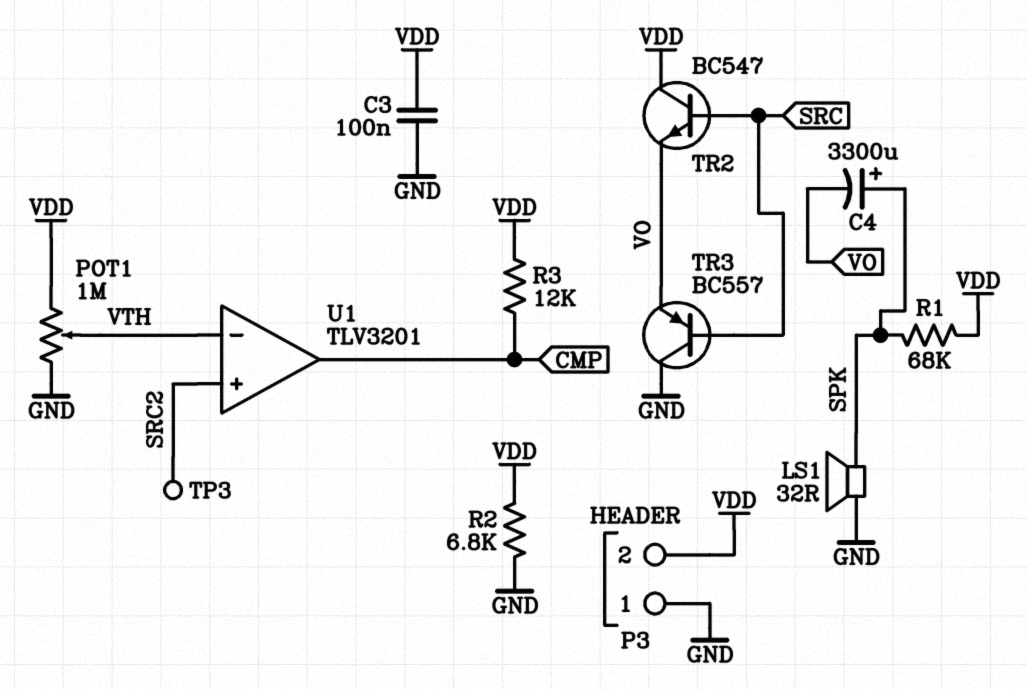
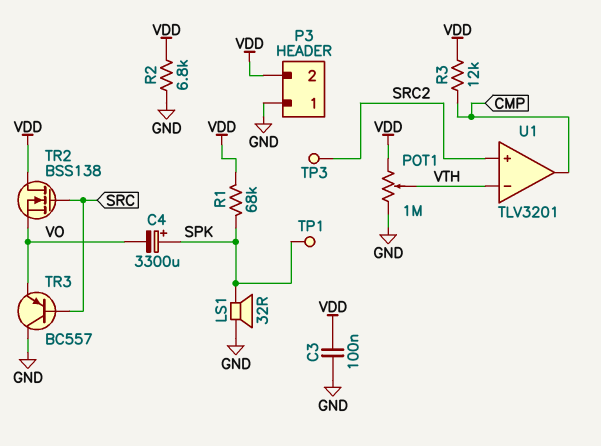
TP1: none -> test point (SPK)
TR2: NPN BC547 (B SRC, C VDD, E VO) -> NMOS BSS138 (G SRC, D VDD, S VO)

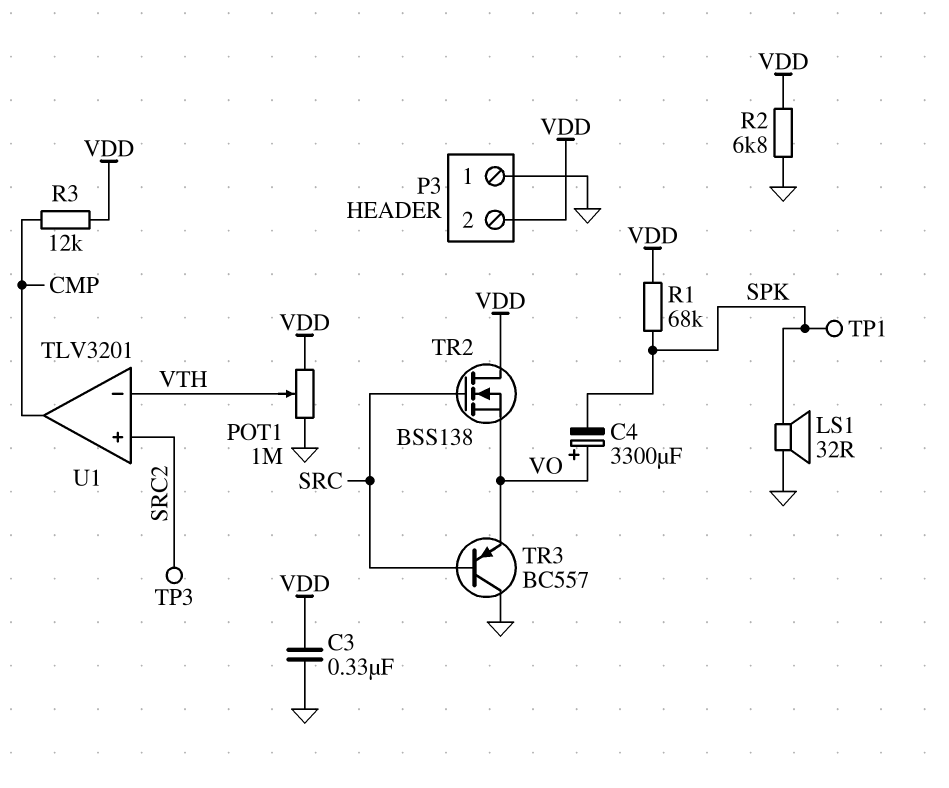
C3: 100nF (GND, VDD) -> 330nF (GND, VDD)
C4: 3300uF (plus SPK, minus VO) -> 3300uF (plus VO, minus SPK)

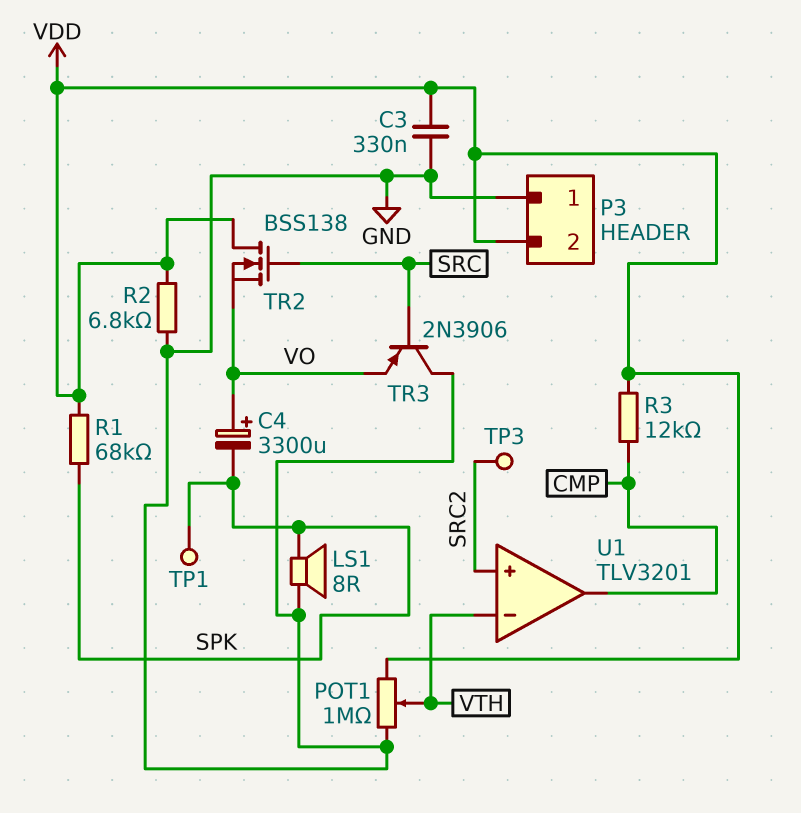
LS1: speaker 32R (GND, SPK) -> speaker 8R (GND, SPK)
TR3: PNP BC557 (B SRC, C GND, E VO) -> PNP 2N3906 (B SRC, C GND, E VO)

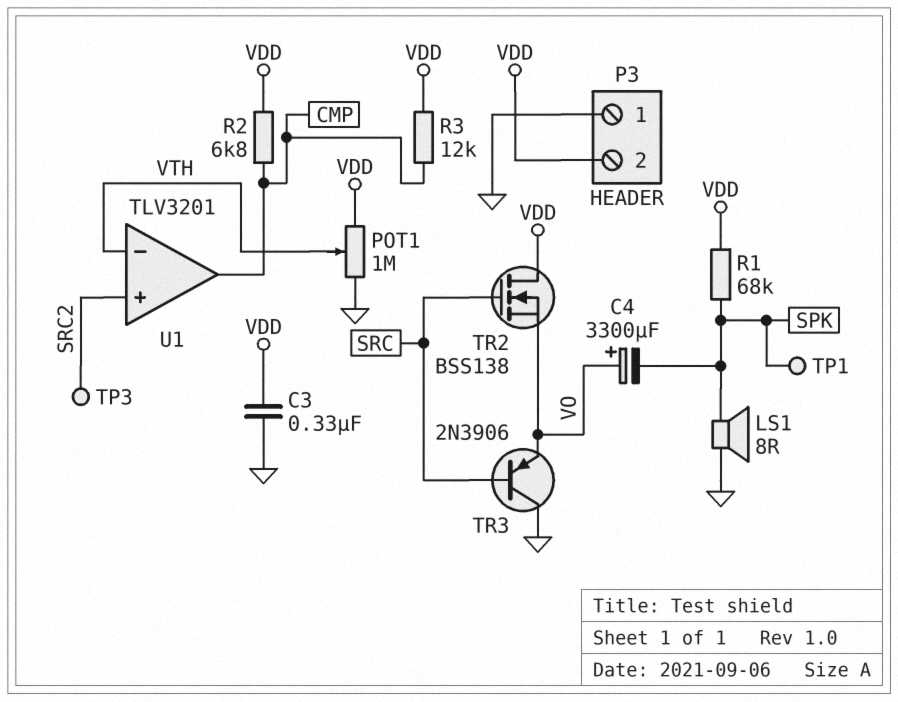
R2: 6.8k (GND, VDD) -> 6.8k (CMP, VDD)

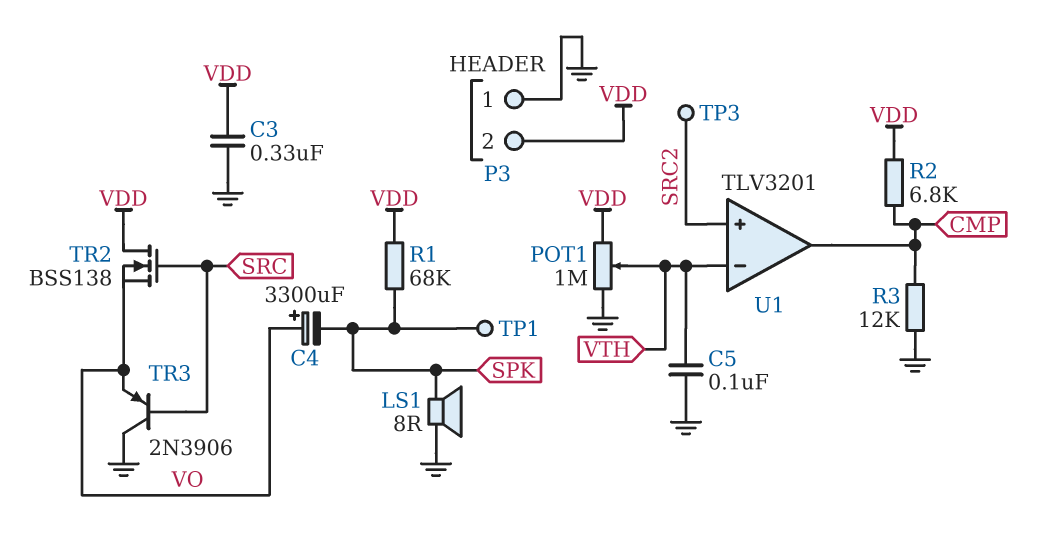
C5: none -> 100nF (GND, VTH)
R3: 12k (CMP, VDD) -> 12k (CMP, GND)

